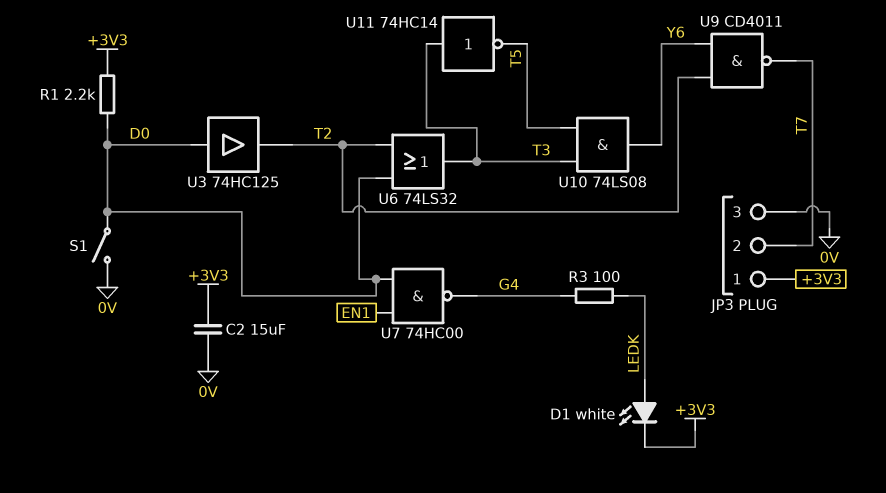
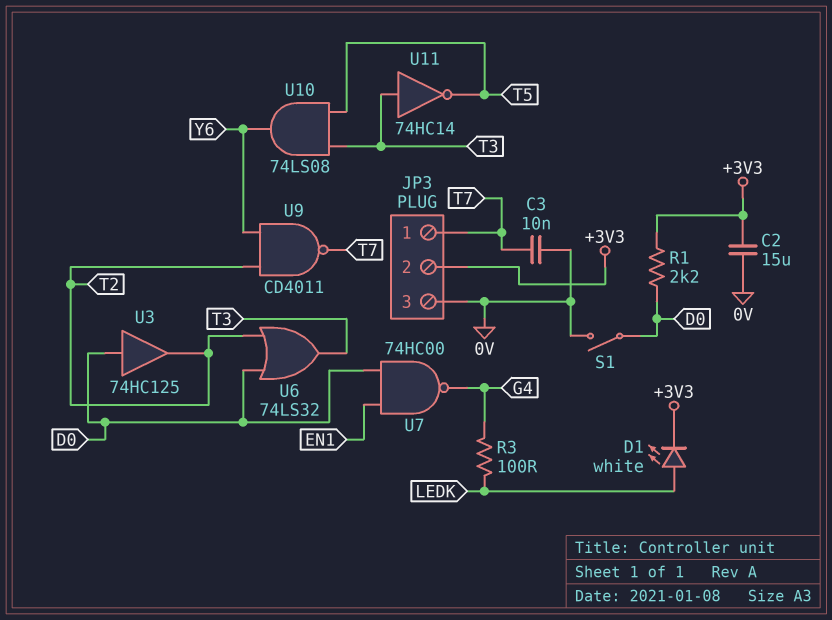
C3: none -> 10nF (0V, T7)
JP3 pin 1: +3V3 -> T7
JP3 pin 2: T7 -> +3V3

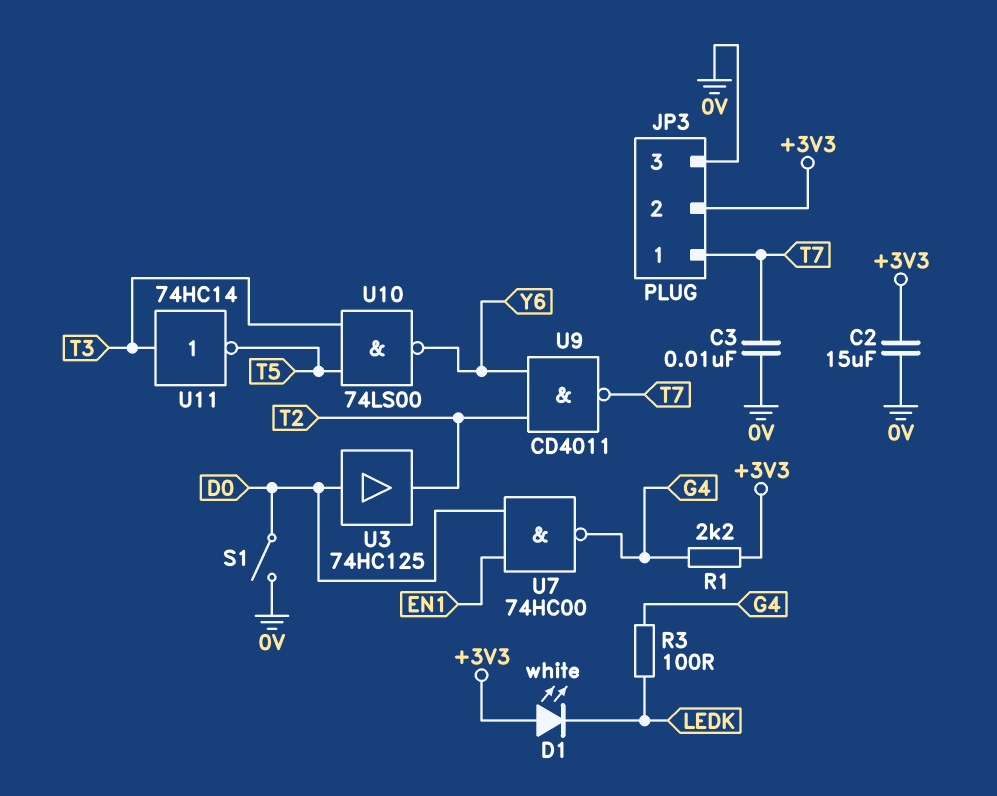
D1: LED white (A LEDK, K +3V3) -> LED white (A +3V3, K LEDK)
R1: 2.2k (+3V3, D0) -> 2.2k (+3V3, G4)
U6: OR 74LS32 (in D0, in T2, out T3) -> none
U10: AND 74LS08 (in T3, in T5, out Y6) -> NAND 74LS00 (in T3, in T5, out Y6)

